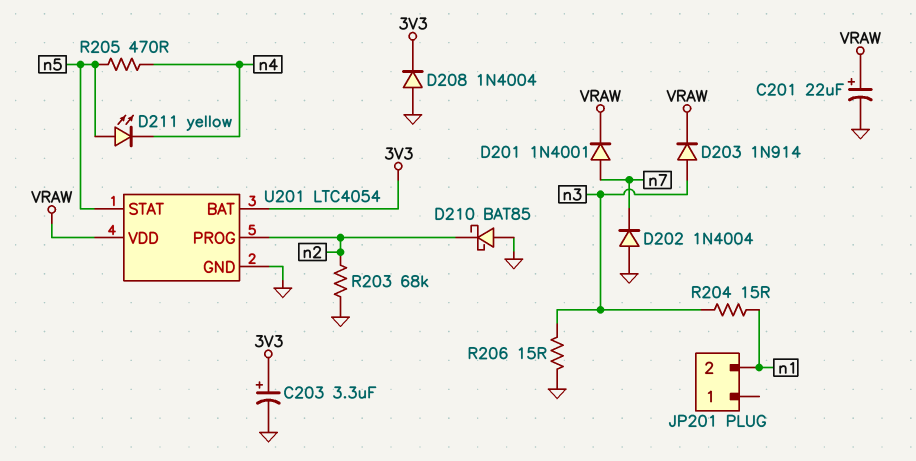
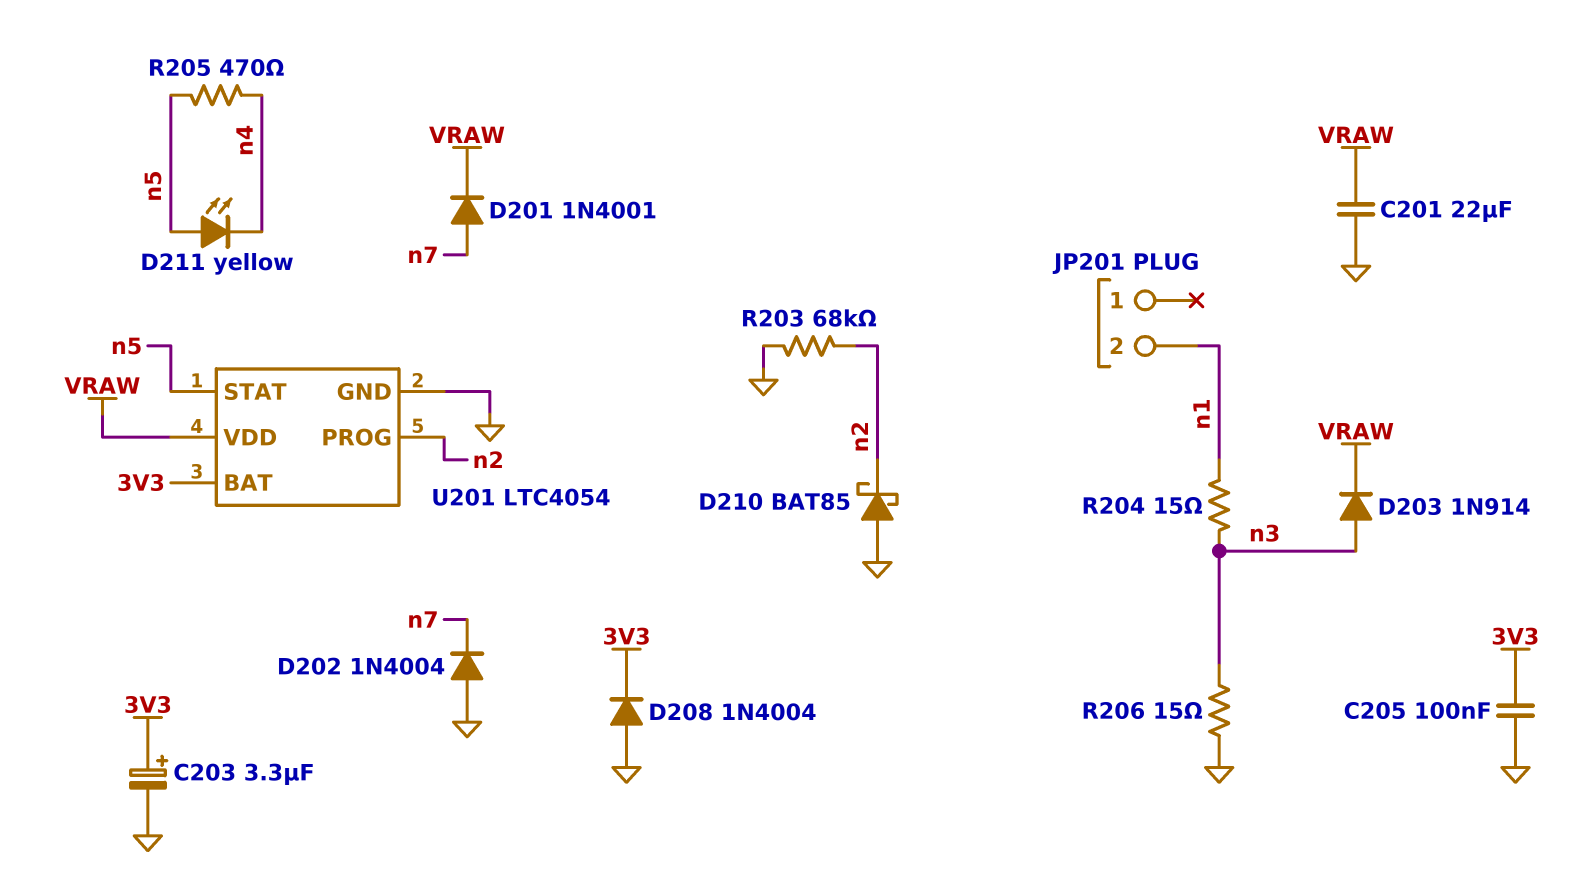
C201: 22uF (plus VRAW, minus GND) -> 22uF (GND, VRAW)
C205: none -> 100nF (3V3, GND)

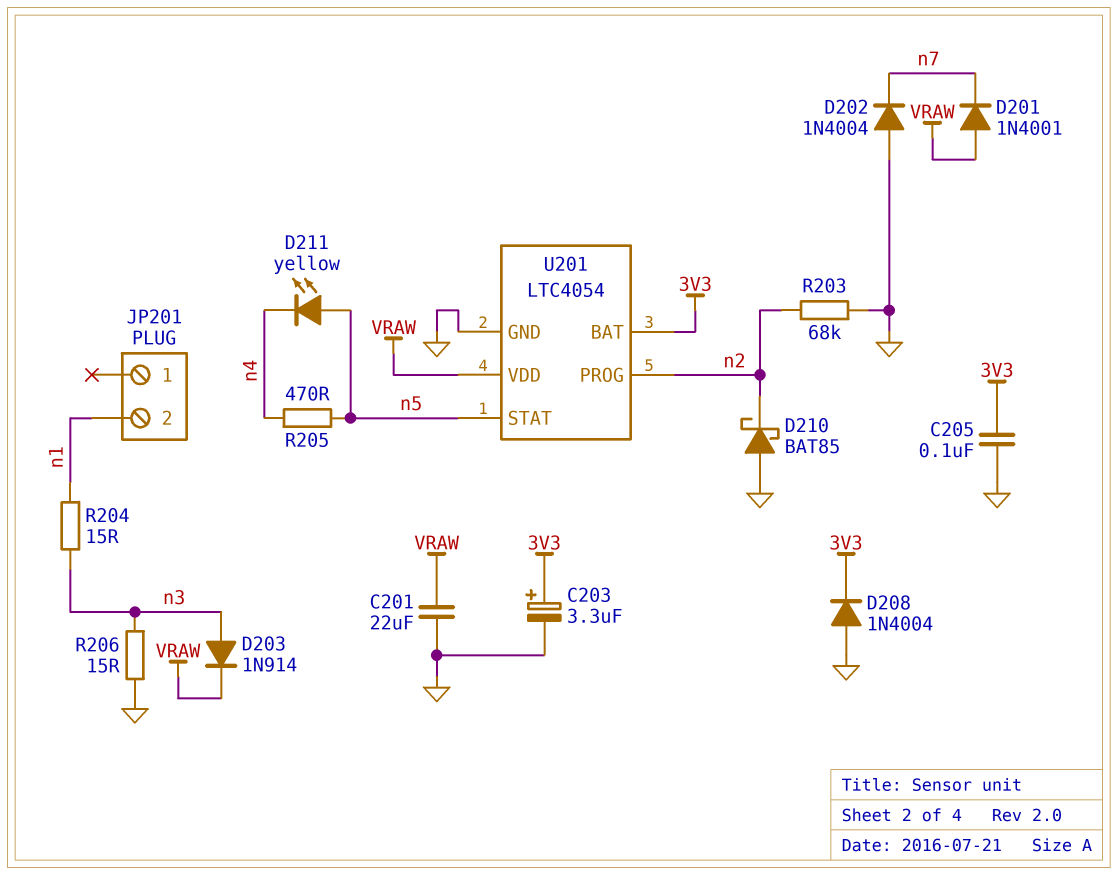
D201: diode 1N4001 (A n7, K VRAW) -> diode 1N4001 (A VRAW, K n7)

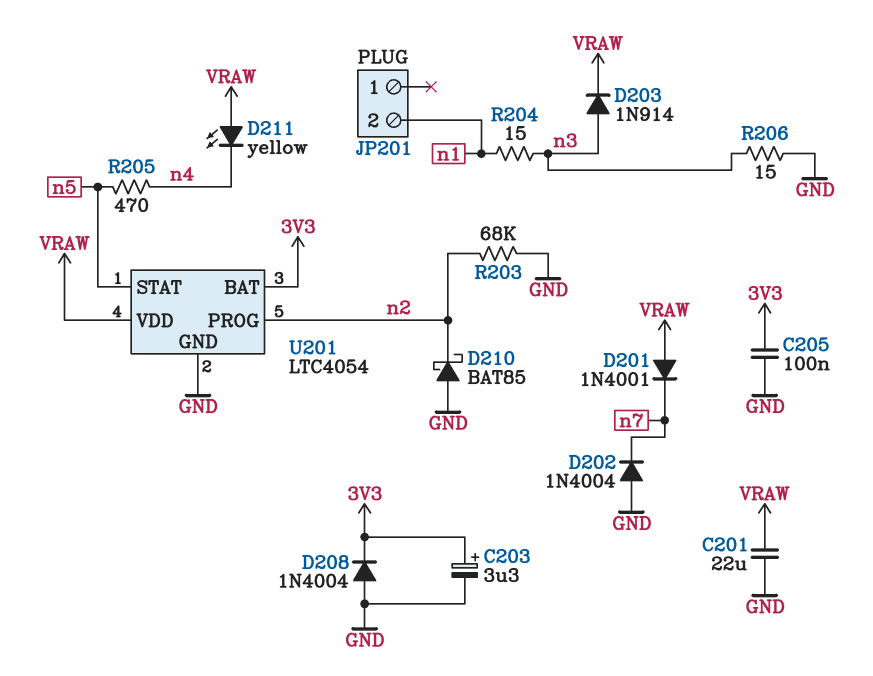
D211: LED yellow (A n5, K n4) -> LED yellow (A VRAW, K n4)

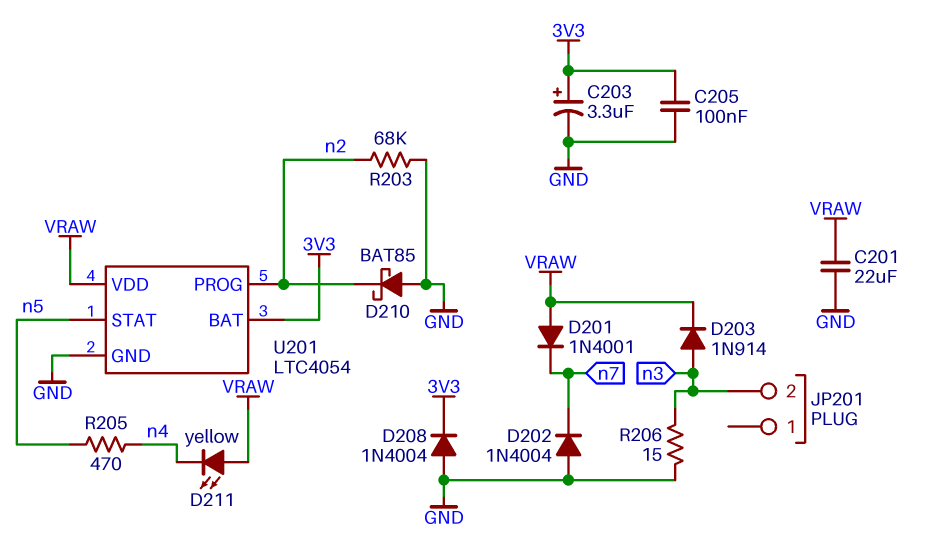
JP201 pin 2: n1 -> n3
R204: 15 (n1, n3) -> none

